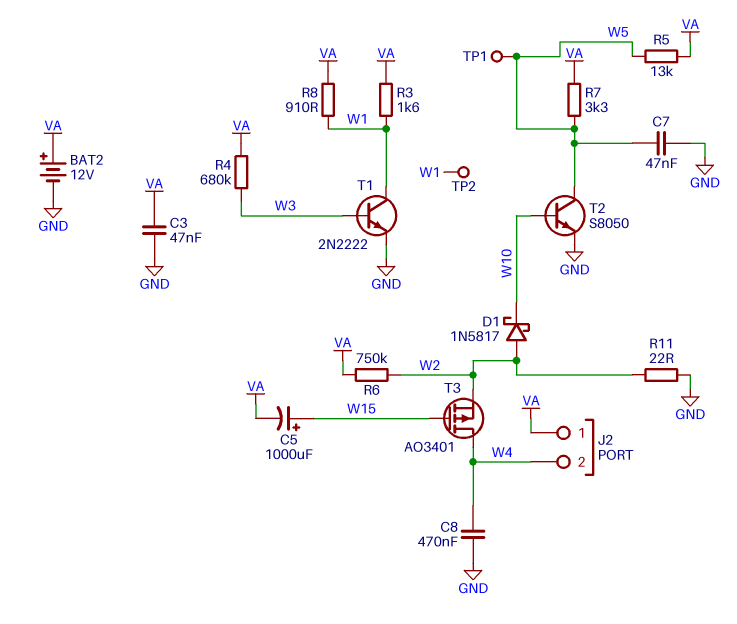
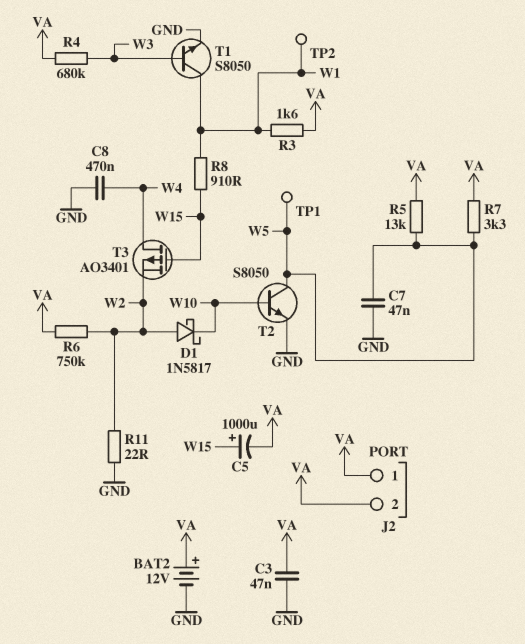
J2 pin 2: W4 -> VA
R8: 910 (VA, W1) -> 910 (W1, W15)
T1: NPN 2N2222 (B W3, C W1, E GND) -> NPN S8050 (B W3, C W1, E GND)

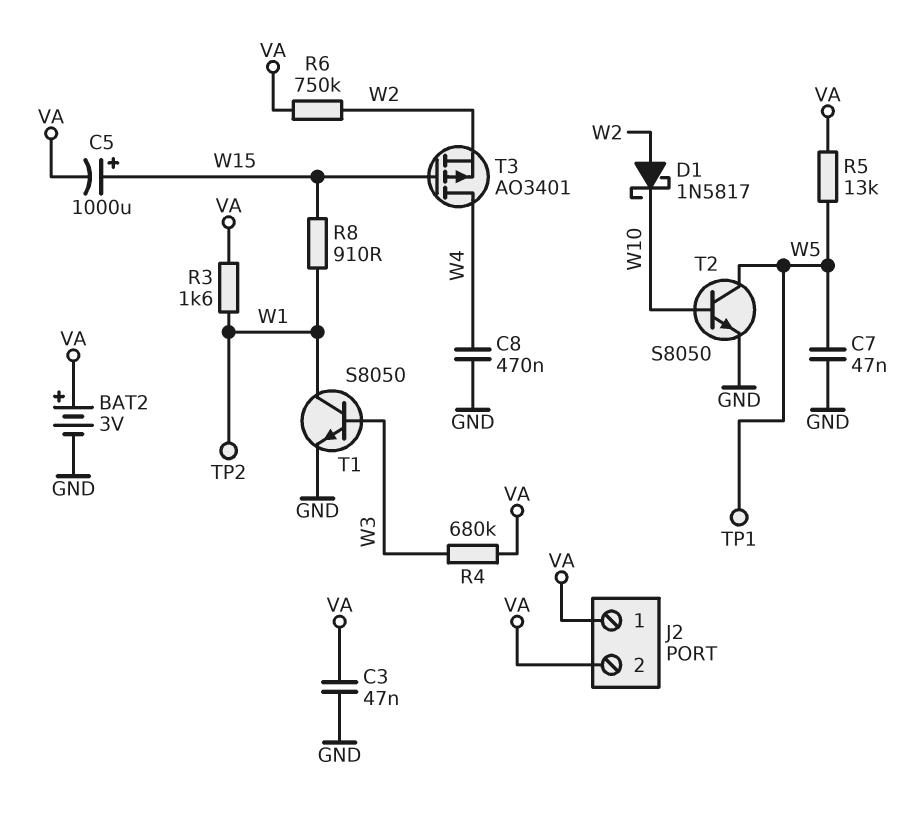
BAT2: 12V (plus VA, minus GND) -> 3V (plus VA, minus GND)
R7: 3.3k (VA, W5) -> none
R11: 22 (GND, W2) -> none

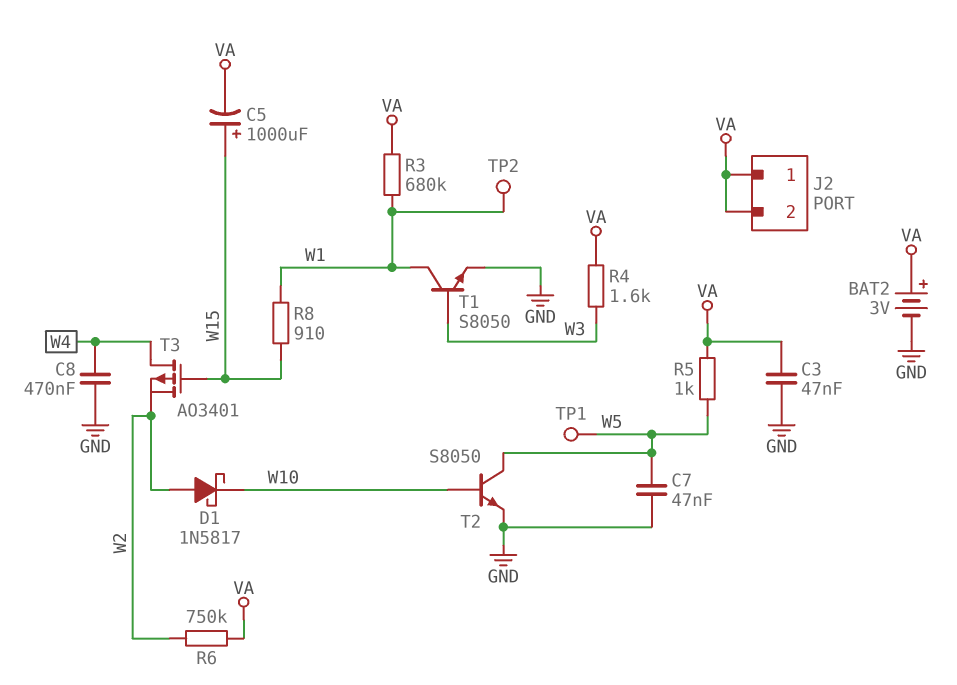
R3: 1.6k (VA, W1) -> 680k (VA, W1)
R4: 680k (VA, W3) -> 1.6k (VA, W3)
R5: 13k (VA, W5) -> 1k (VA, W5)

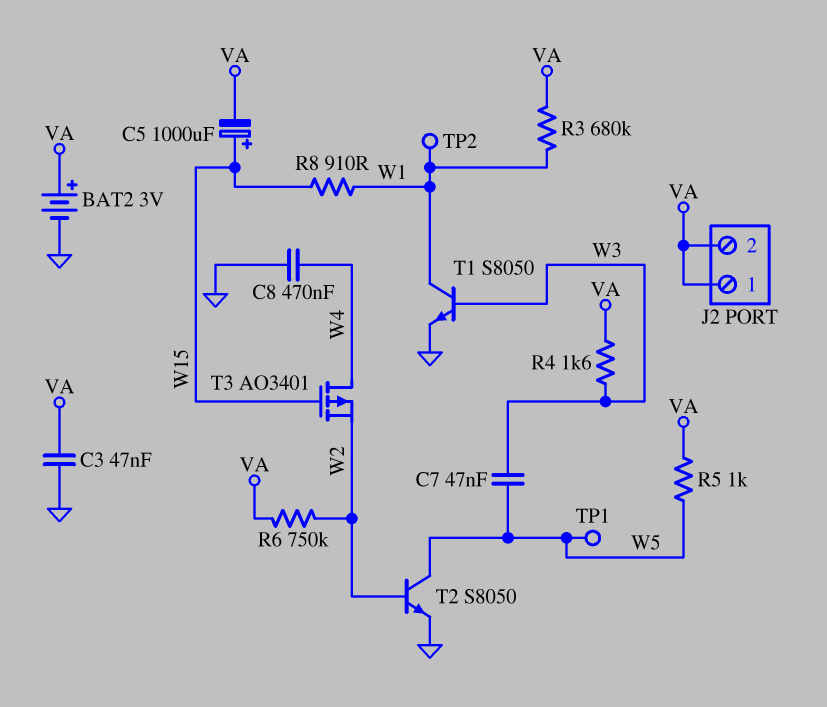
C7: 47nF (GND, W5) -> 47nF (W3, W5)
D1: schottky 1N5817 (A W2, K W10) -> none
T2: NPN S8050 (B W10, C W5, E GND) -> NPN S8050 (B W2, C W5, E GND)

